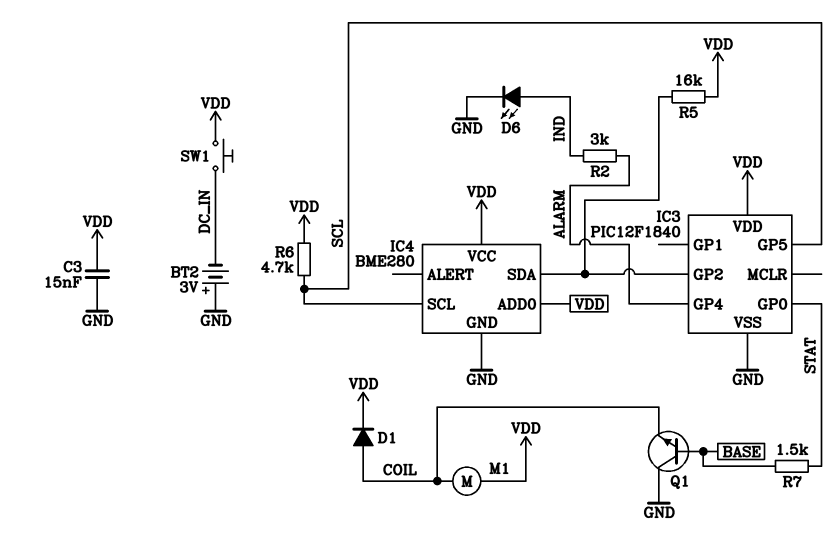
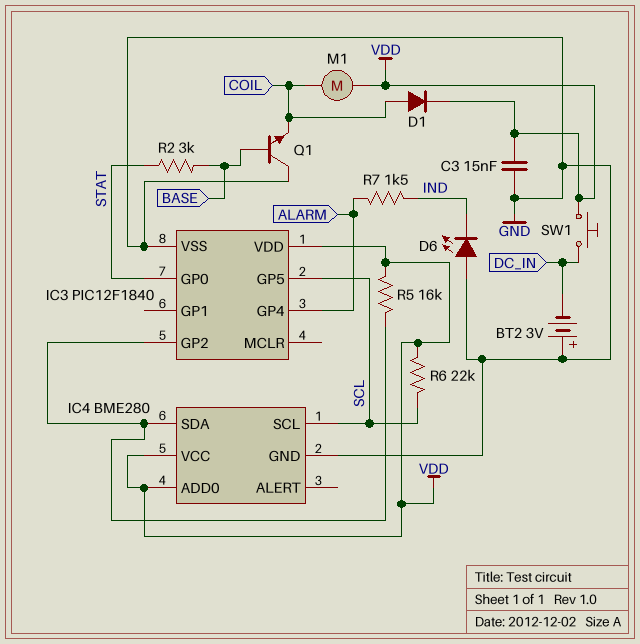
D6: LED (A IND, K GND) -> LED (A GND, K IND)
R2: 3k (ALARM, IND) -> 3k (BASE, STAT)
R6: 4.7k (SCL, VDD) -> 22k (SCL, VDD)
R7: 1.5k (BASE, STAT) -> 1.5k (ALARM, IND)

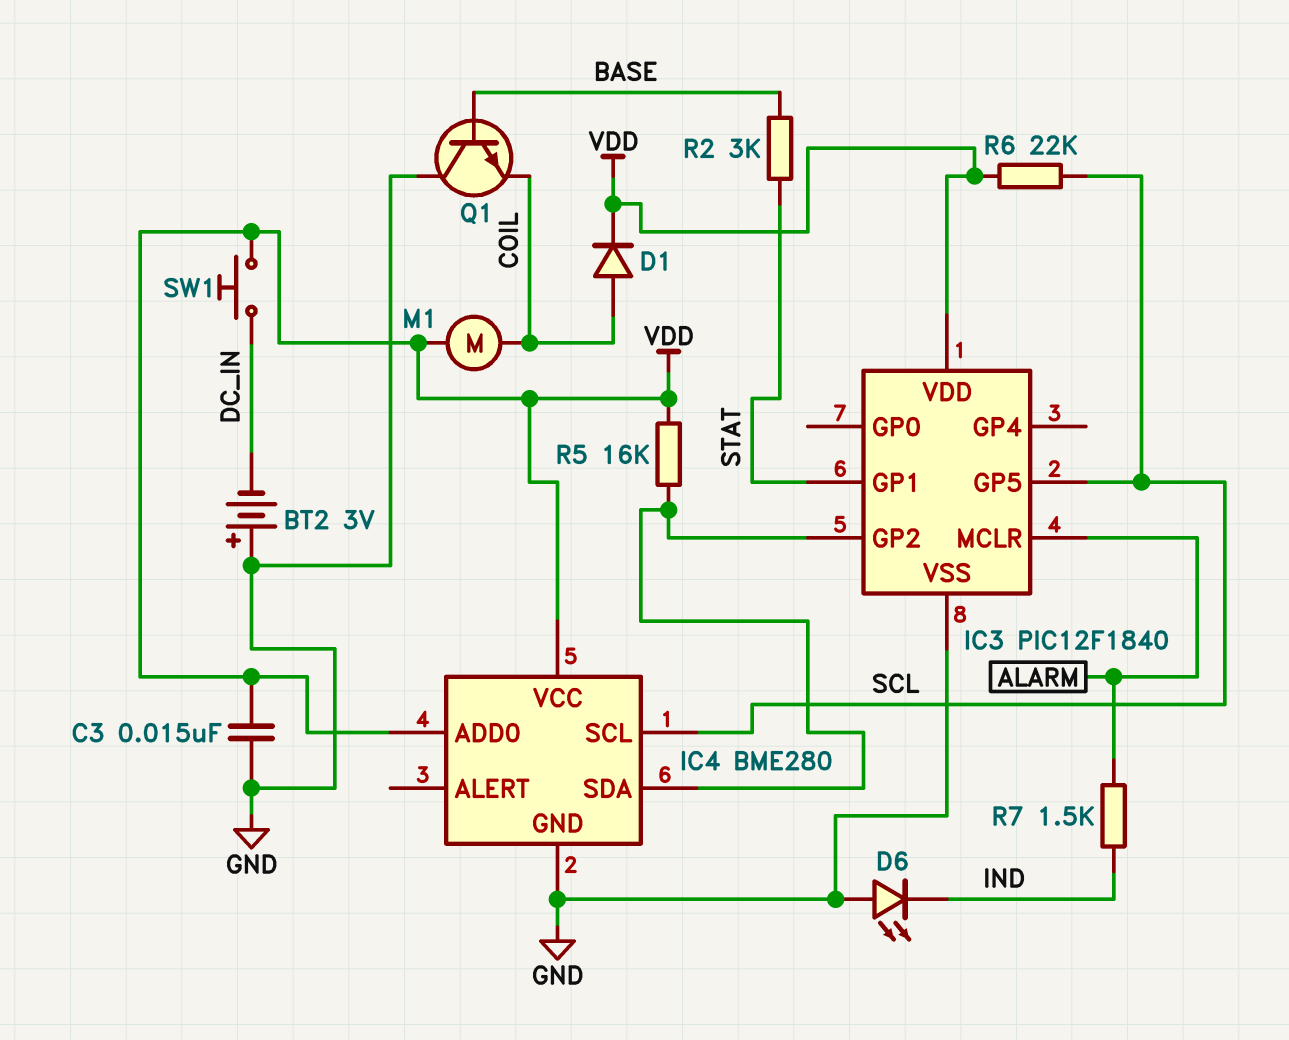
IC3 pin GP0: STAT -> none
IC3 pin GP1: none -> STAT
IC3 pin GP4: ALARM -> none
IC3 pin MCLR: none -> ALARM

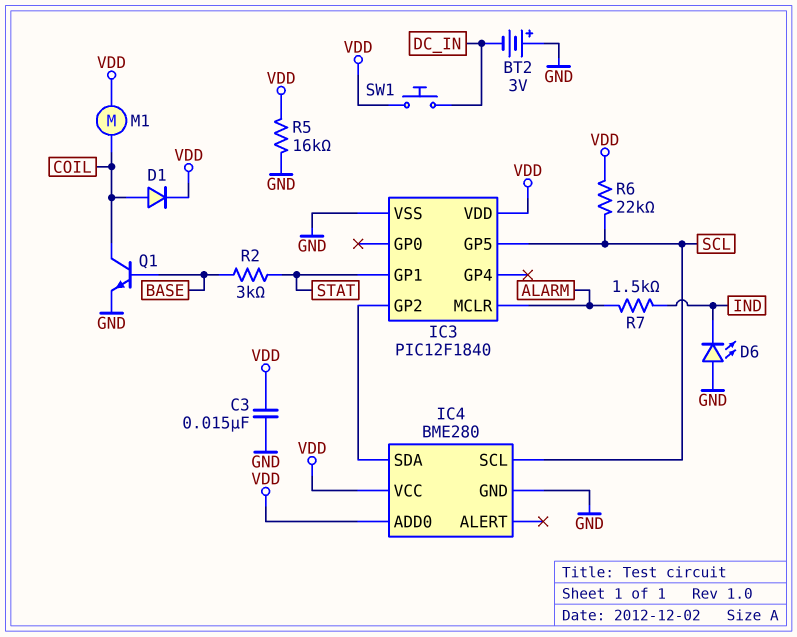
Q1: NPN (B BASE, C GND, E COIL) -> NPN (B BASE, C COIL, E GND)
R5: 16k (IC3/GP2, VDD) -> 16k (GND, VDD)

